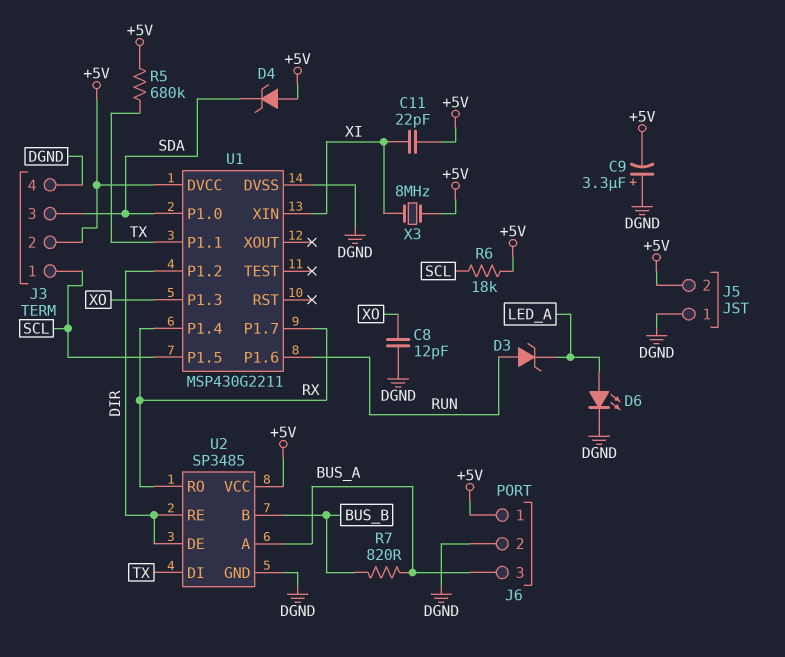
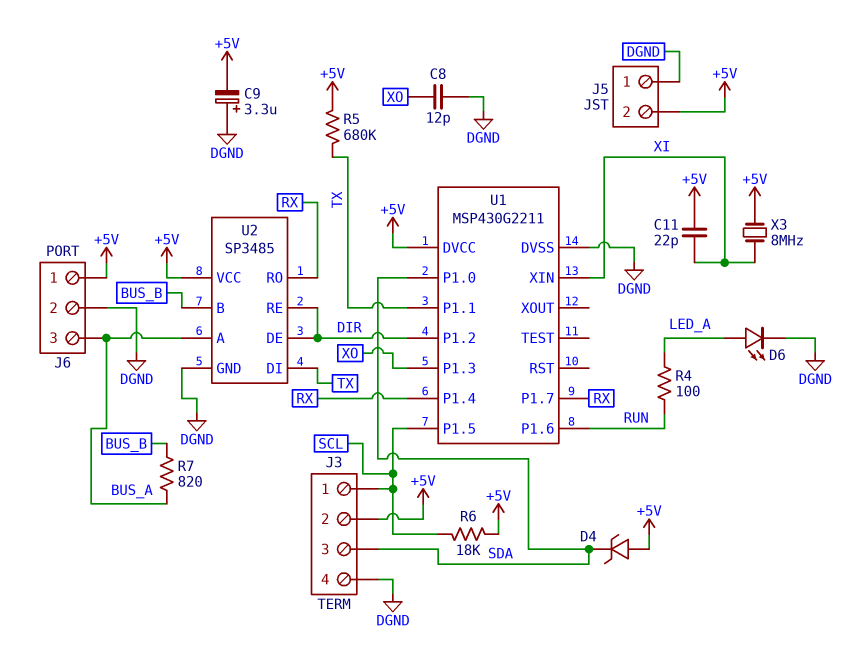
D3: zener (A RUN, K LED_A) -> none
R4: none -> 100 (LED_A, RUN)

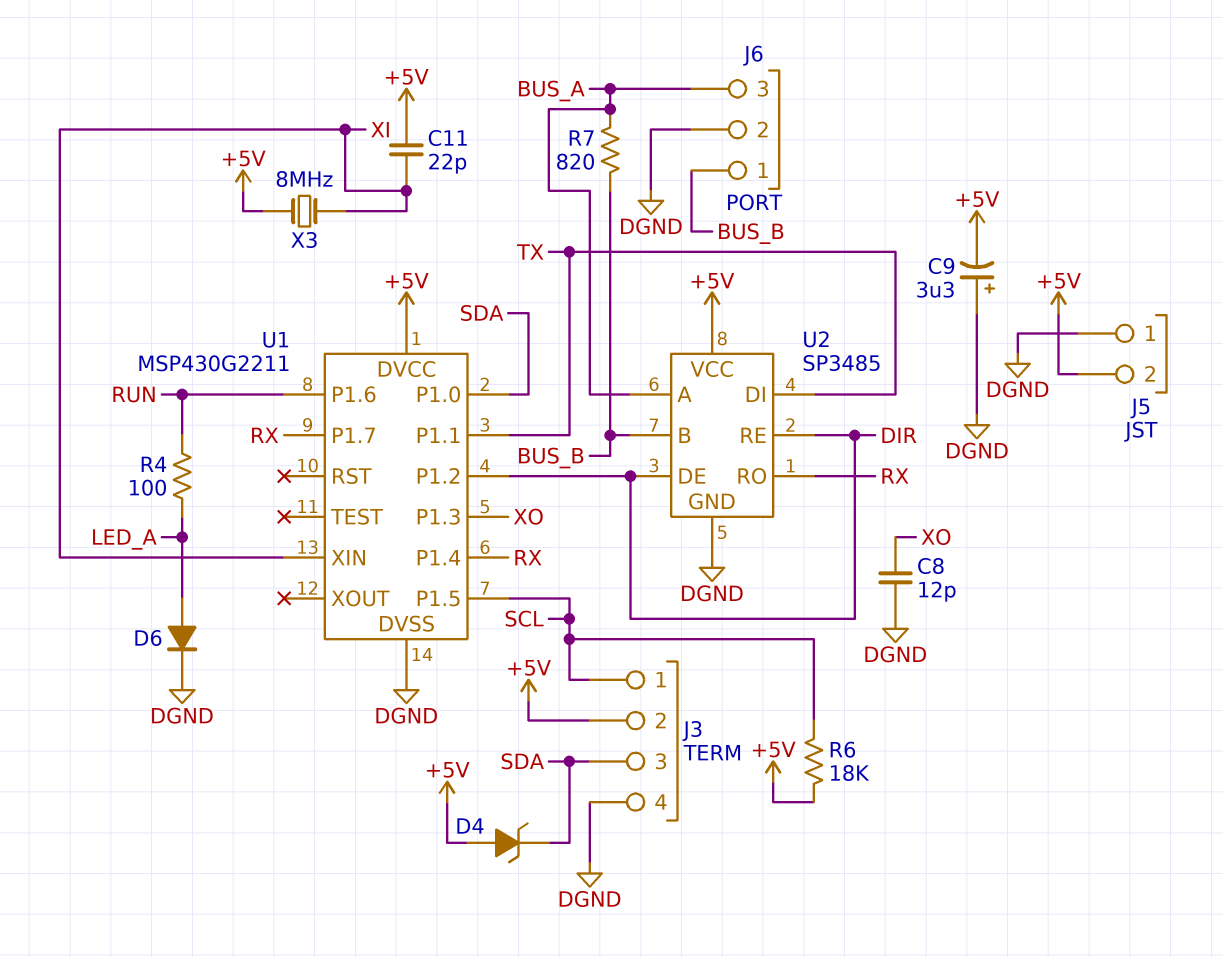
D6: LED (A LED_A, K DGND) -> diode (A LED_A, K DGND)
J6 pin 1: +5V -> BUS_B
R5: 680k (+5V, TX) -> none

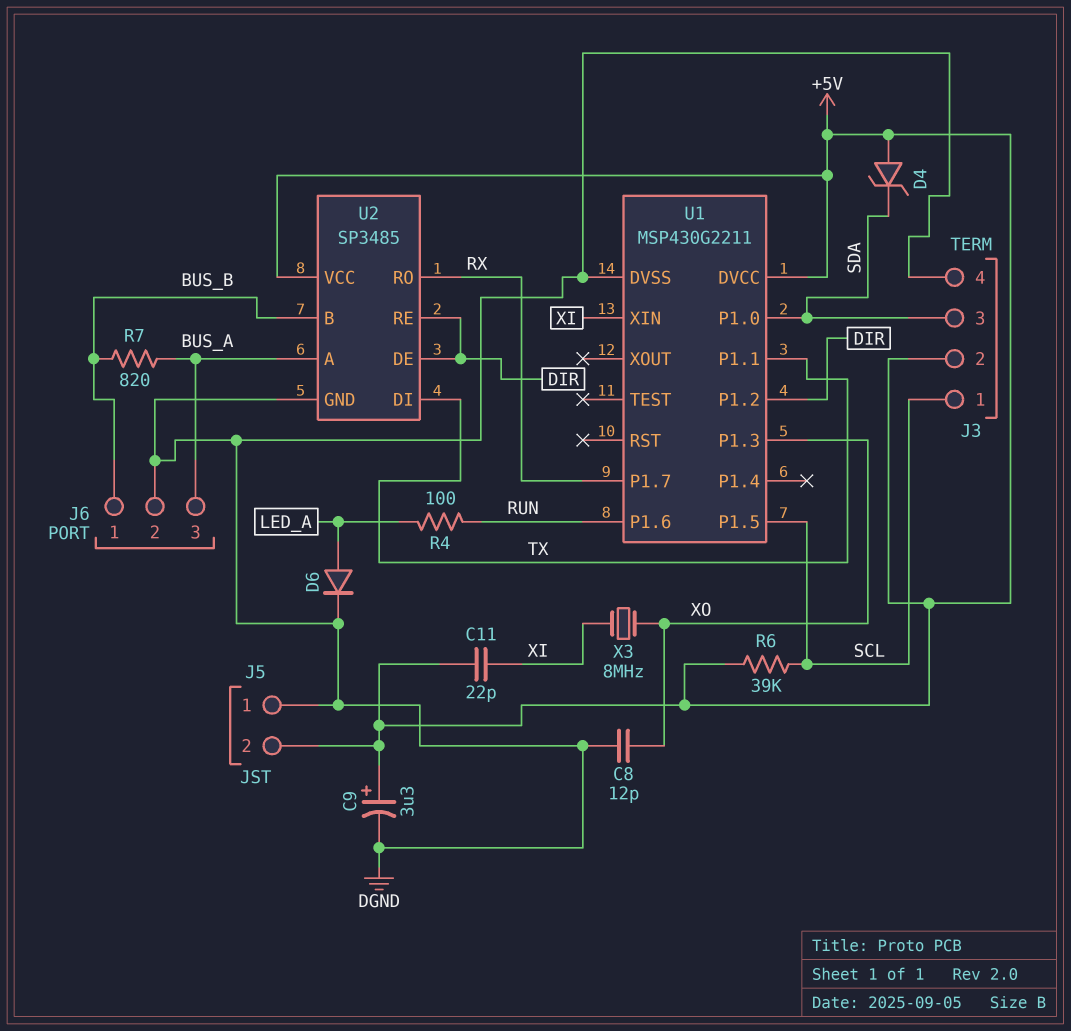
C9: 3.3uF (plus DGND, minus +5V) -> 3.3uF (plus +5V, minus DGND)
R6: 18k (+5V, SCL) -> 39k (+5V, SCL)
U1 pin P1.4: RX -> none
X3: 8MHz (+5V, XI) -> 8MHz (XI, XO)

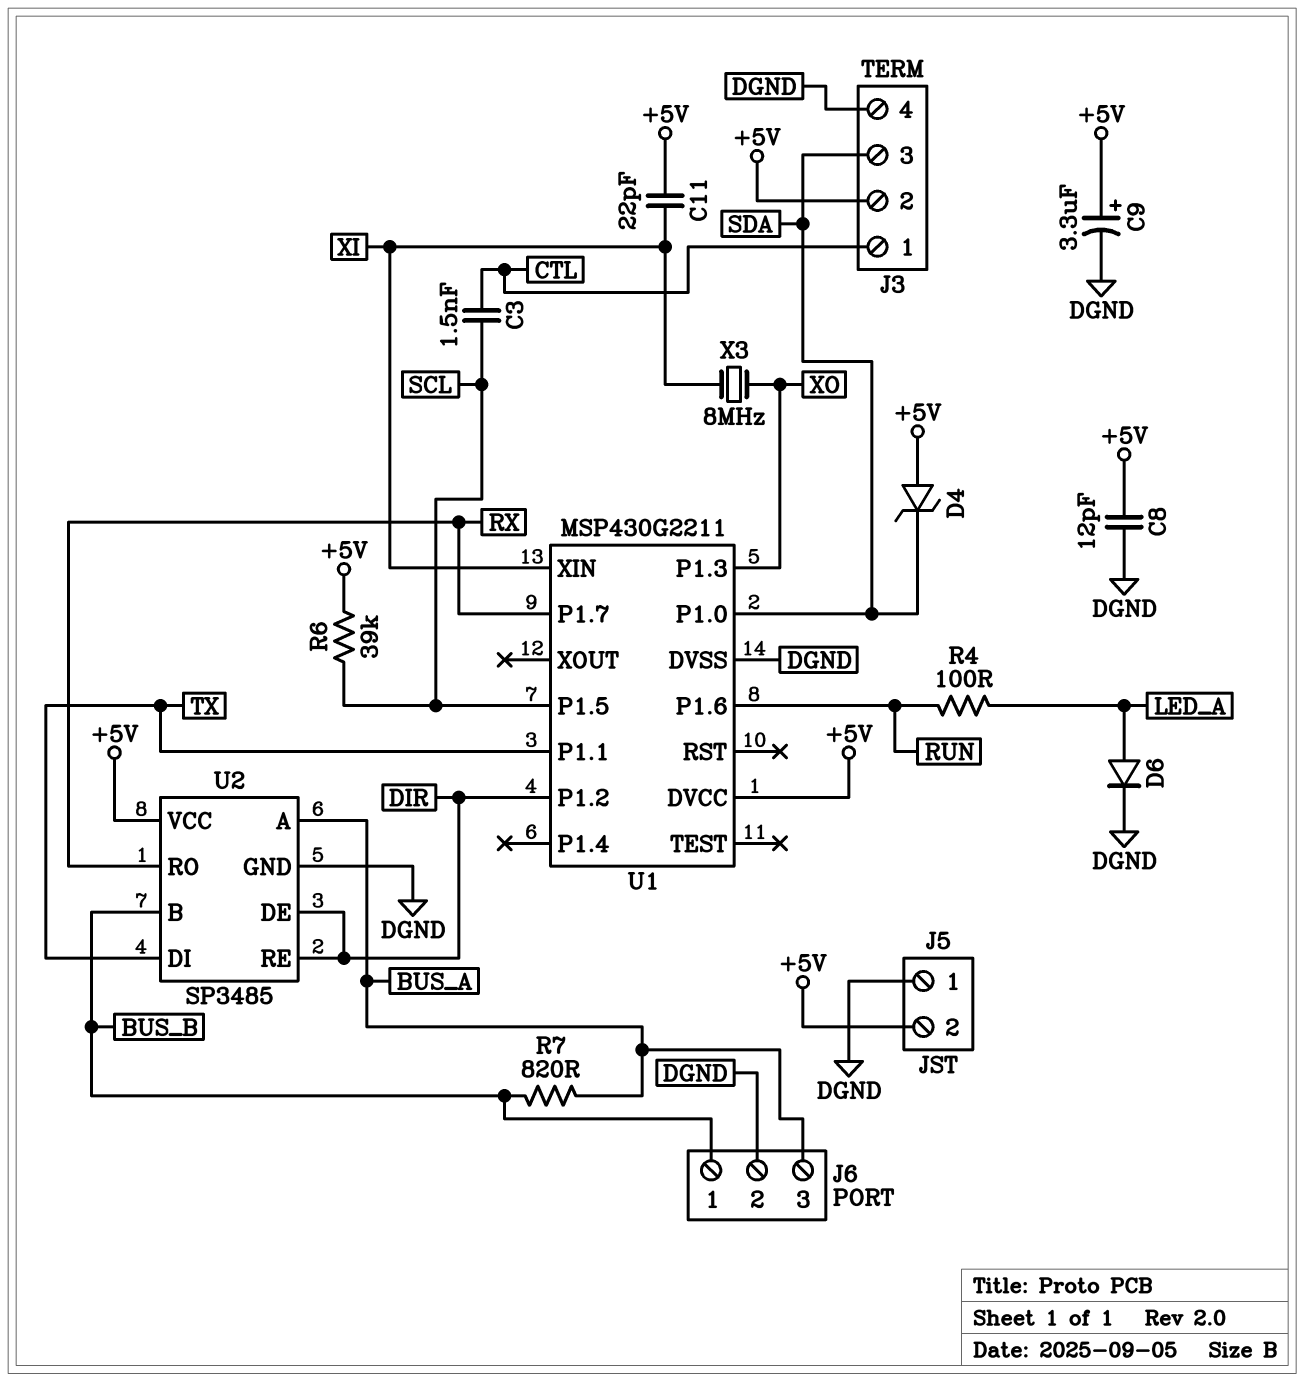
C3: none -> 1.5nF (CTL, SCL)
C8: 12pF (DGND, XO) -> 12pF (+5V, DGND)
J3 pin 1: SCL -> CTL

